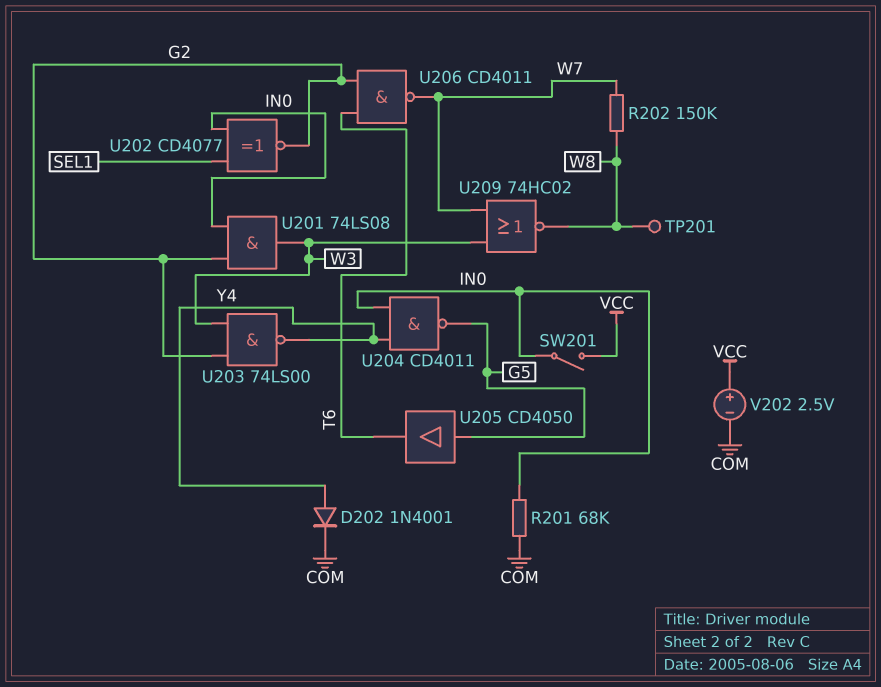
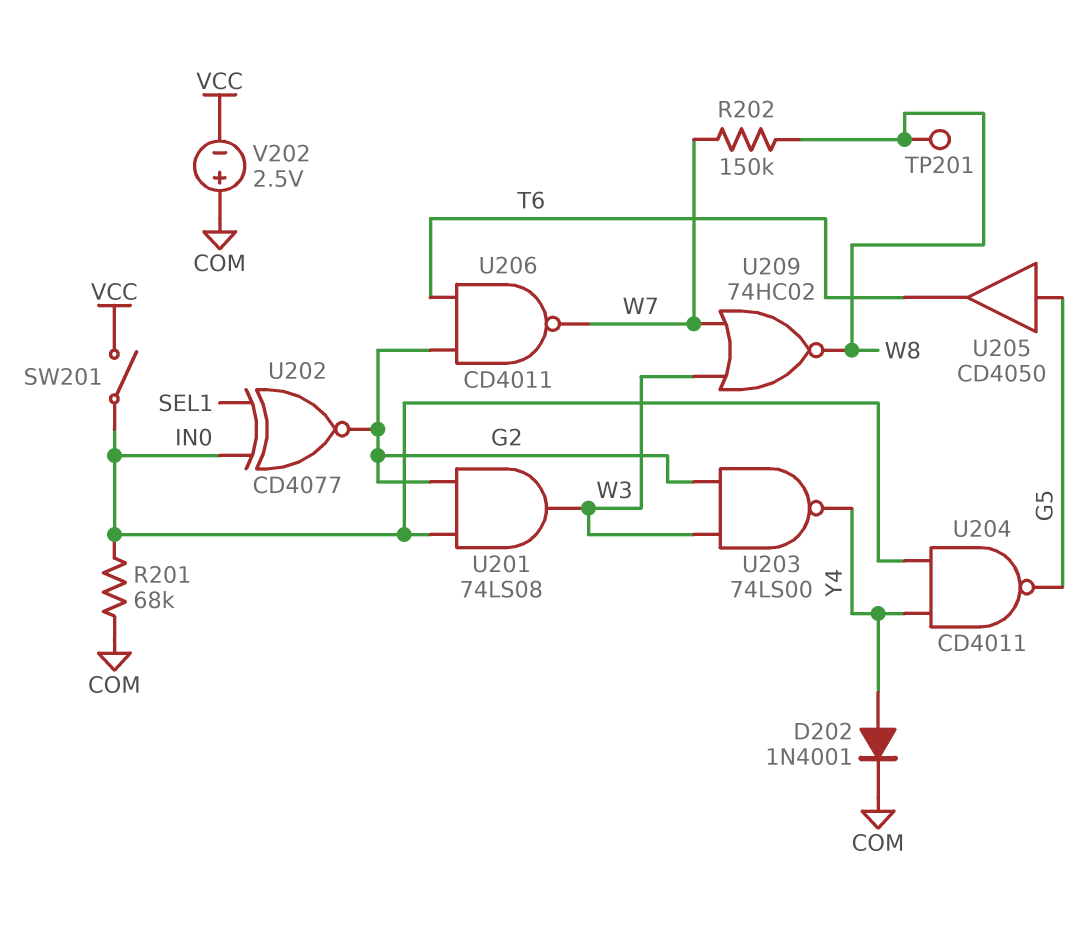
V202: 2.5V (plus VCC, minus COM) -> 2.5V (plus COM, minus VCC)

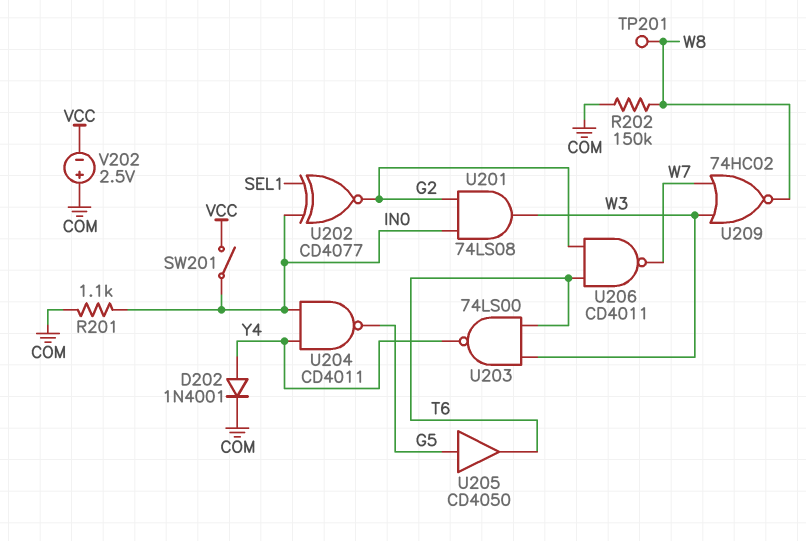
R201: 68k (COM, IN0) -> 1.1k (COM, IN0)
R202: 150k (W7, W8) -> 150k (COM, W8)
U203: NAND 74LS00 (in G2, in W3, out Y4) -> NAND 74LS00 (in T6, in W3, out Y4)

